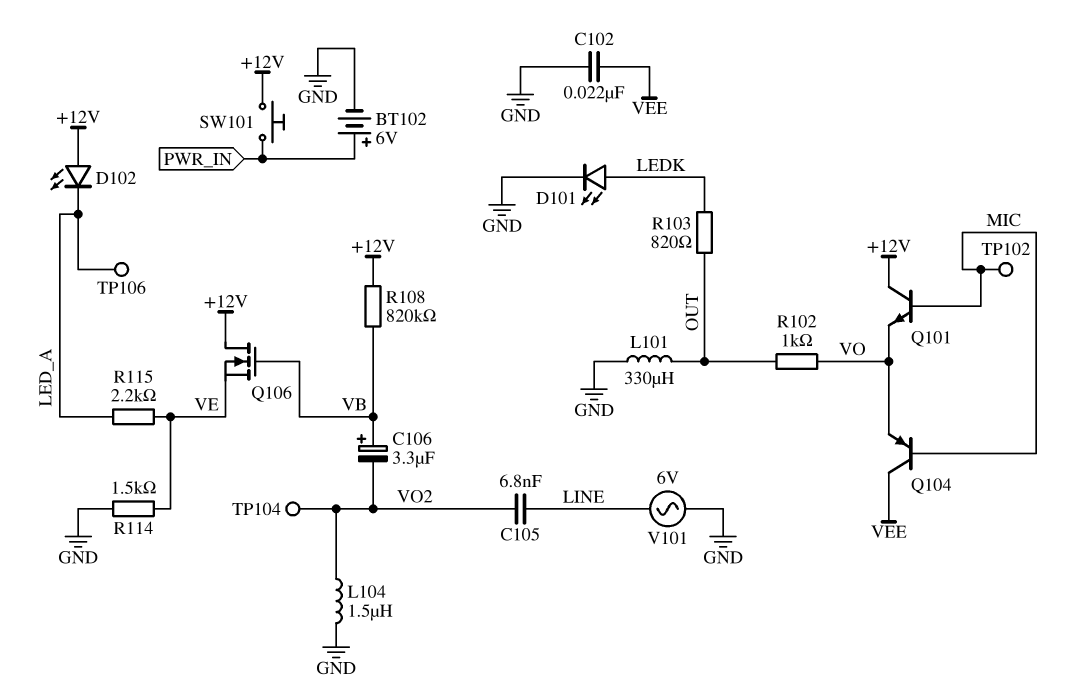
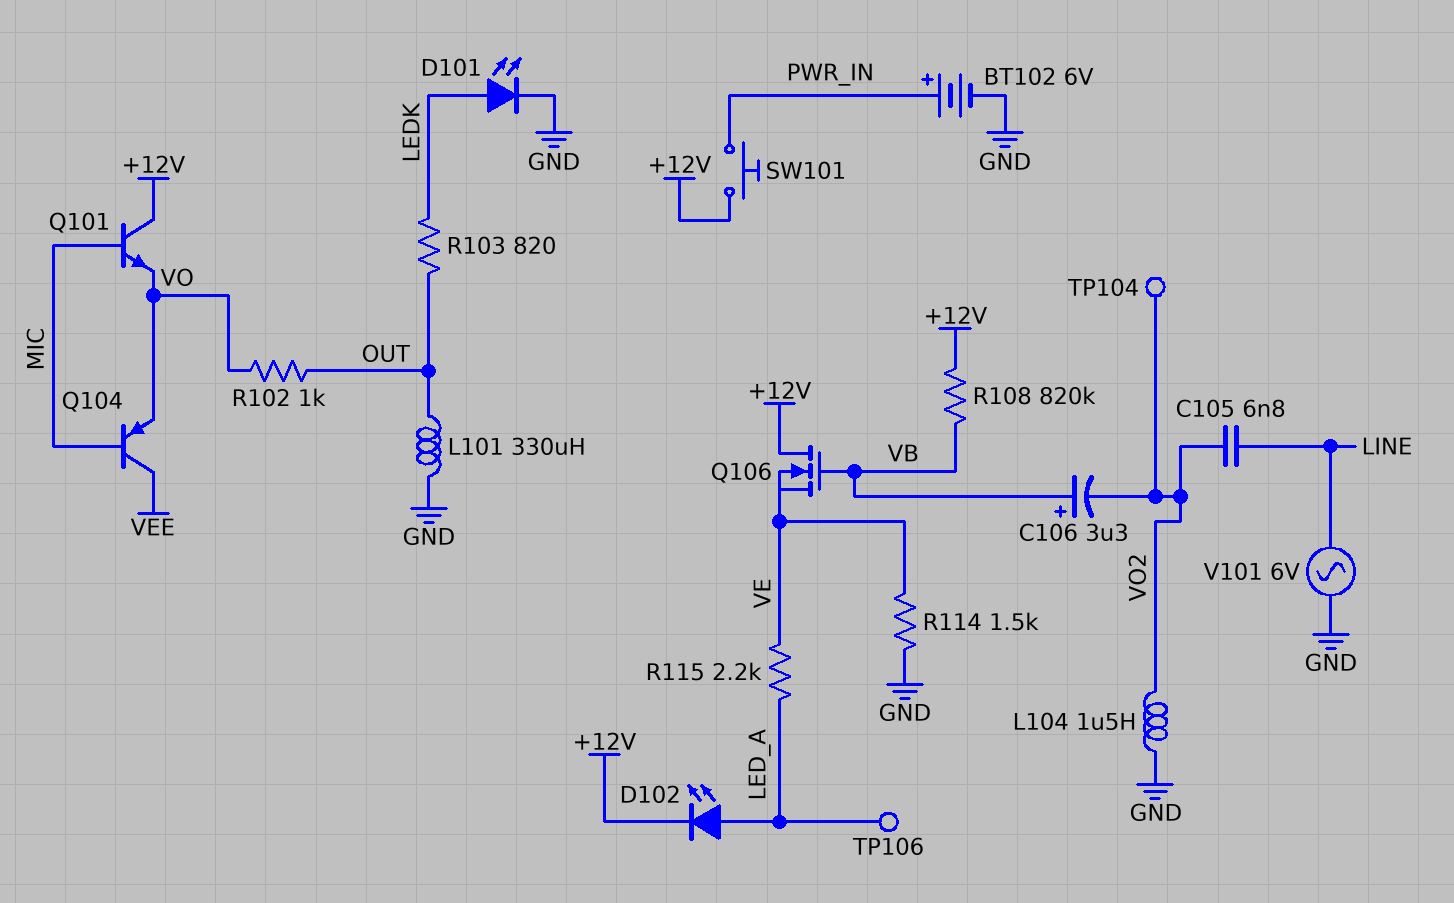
C102: 22nF (GND, VEE) -> none
D102: LED (A +12V, K LED_A) -> LED (A LED_A, K +12V)
TP102: test point (MIC) -> none

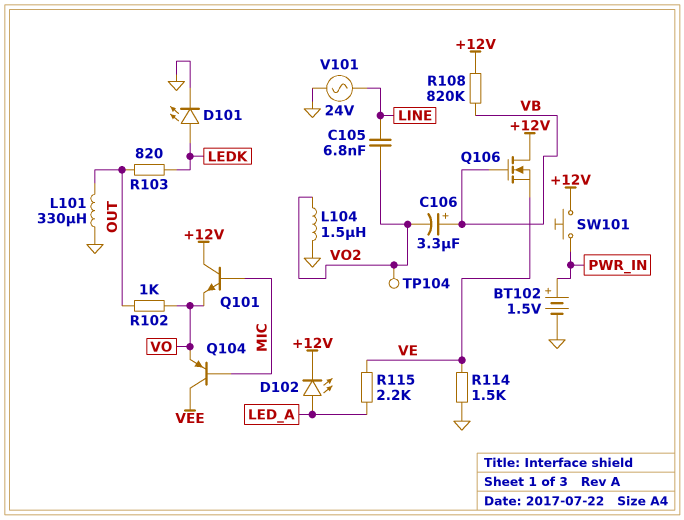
BT102: 6V (plus PWR_IN, minus GND) -> 1.5V (plus PWR_IN, minus GND)
TP106: test point (LED_A) -> none
V101: AC 6V (GND, LINE) -> AC 24V (GND, LINE)

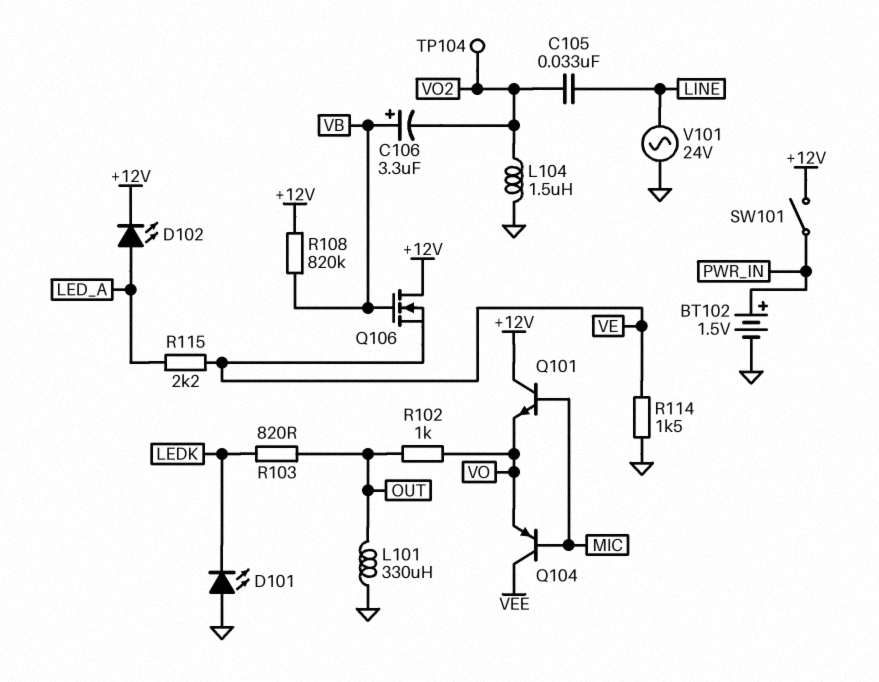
C105: 6.8nF (LINE, VO2) -> 33nF (LINE, VO2)
D101: LED (A LEDK, K GND) -> LED (A GND, K LEDK)
SW101: button (+12V, PWR_IN) -> switch (+12V, PWR_IN)

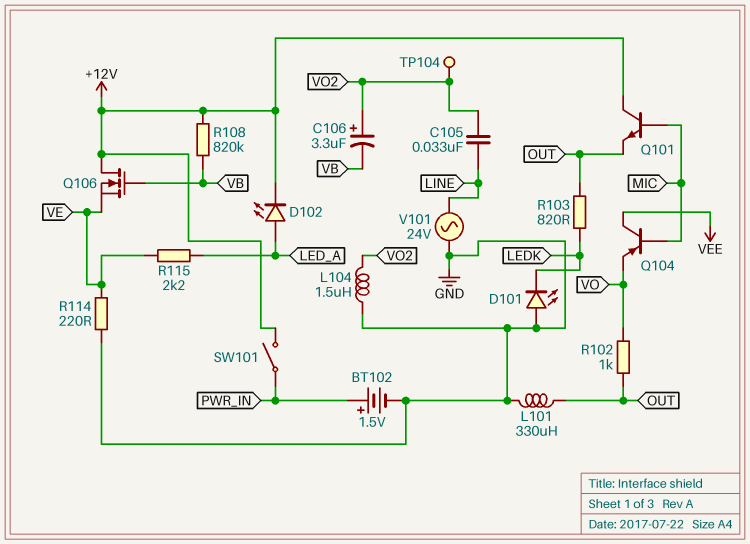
C106: 3.3uF (plus VB, minus VO2) -> 3.3uF (plus VO2, minus VB)
Q101: NPN (B MIC, C +12V, E VO) -> NPN (B MIC, C +12V, E OUT)
R114: 1.5k (GND, VE) -> 220 (GND, VE)

